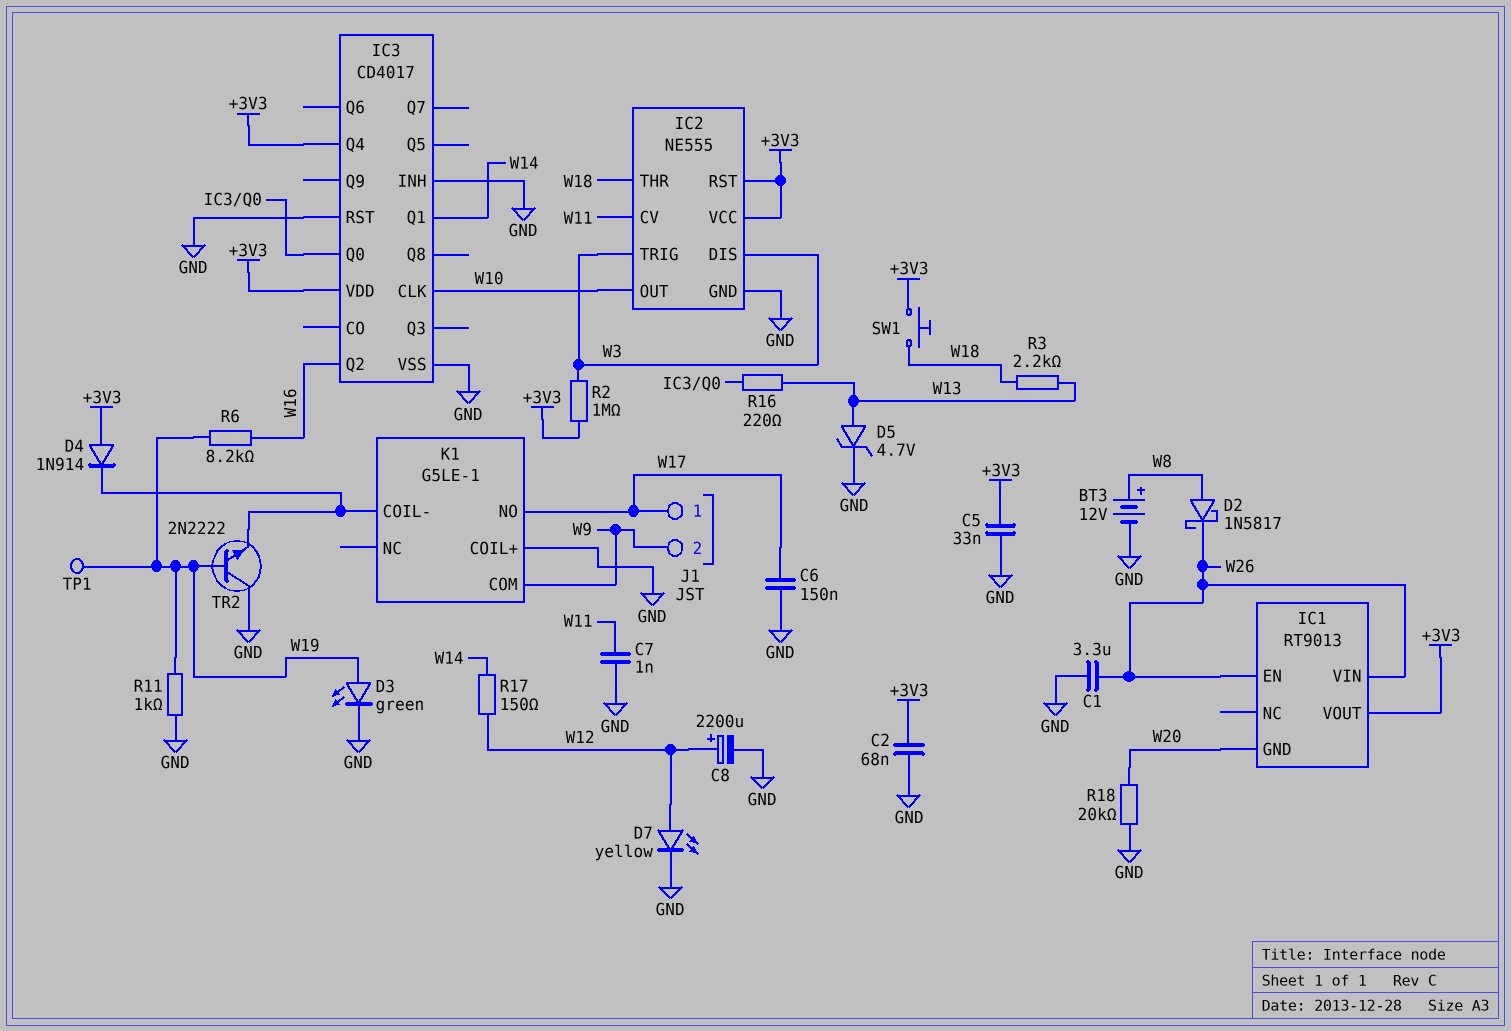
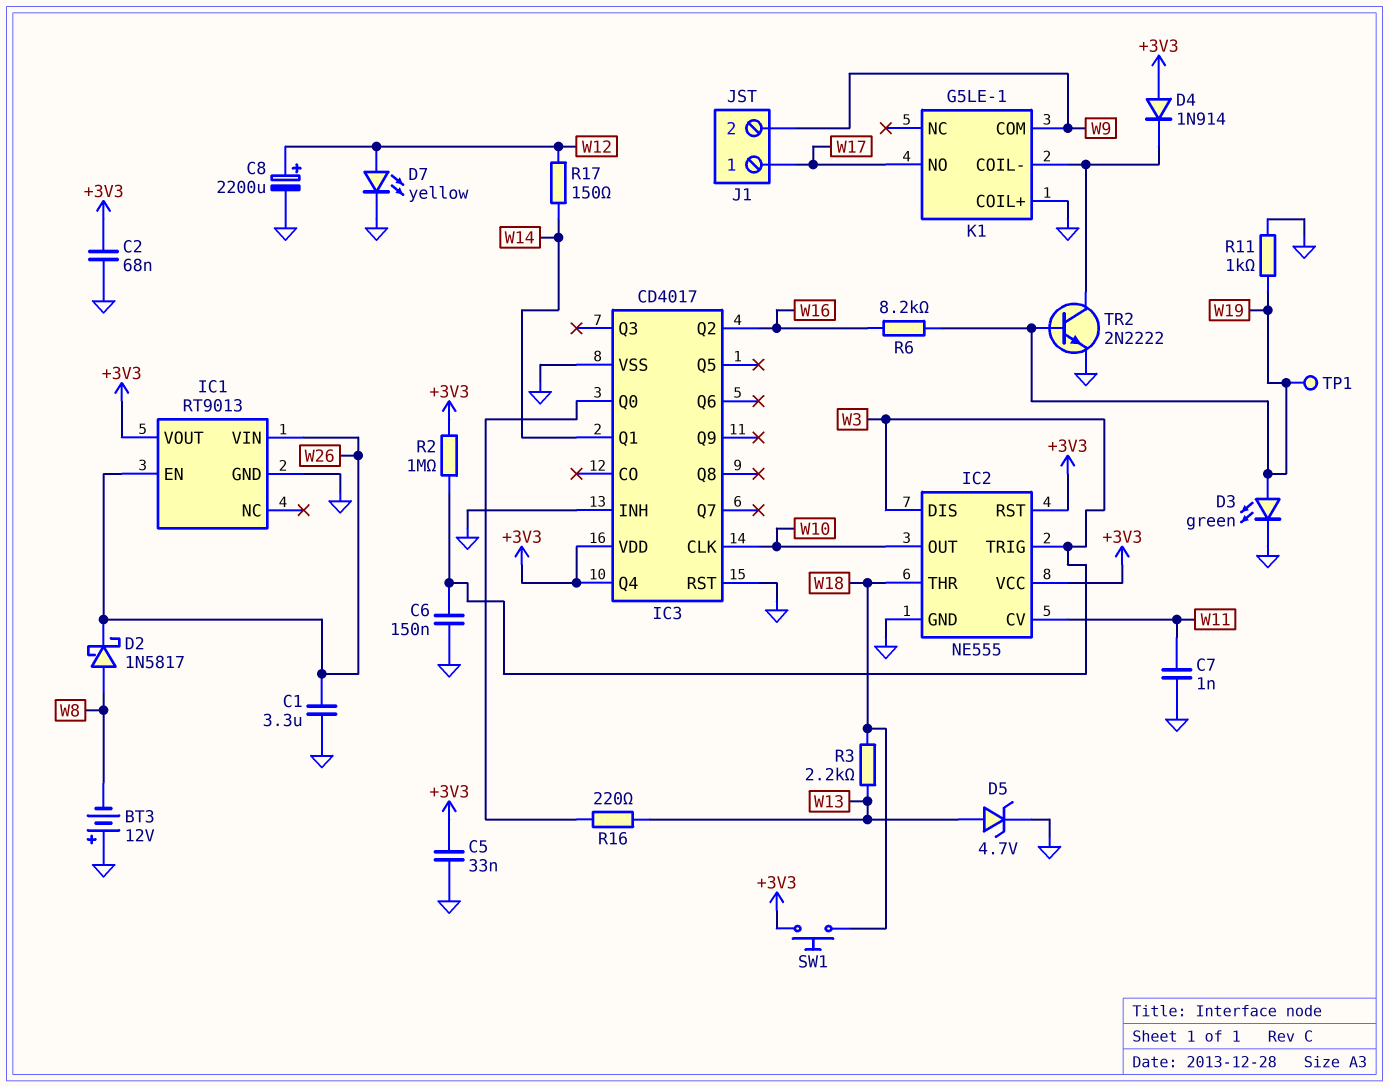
BT3: 12V (plus W8, minus GND) -> 12V (plus GND, minus W8)
C6: 150nF (GND, W17) -> 150nF (GND, W3)
IC1 pin GND: W20 -> GND
R18: 20k (GND, W20) -> none
TR2: NPN 2N2222 (B W19, C GND, E K1/COIL-) -> NPN 2N2222 (B W19, C K1/COIL-, E GND)

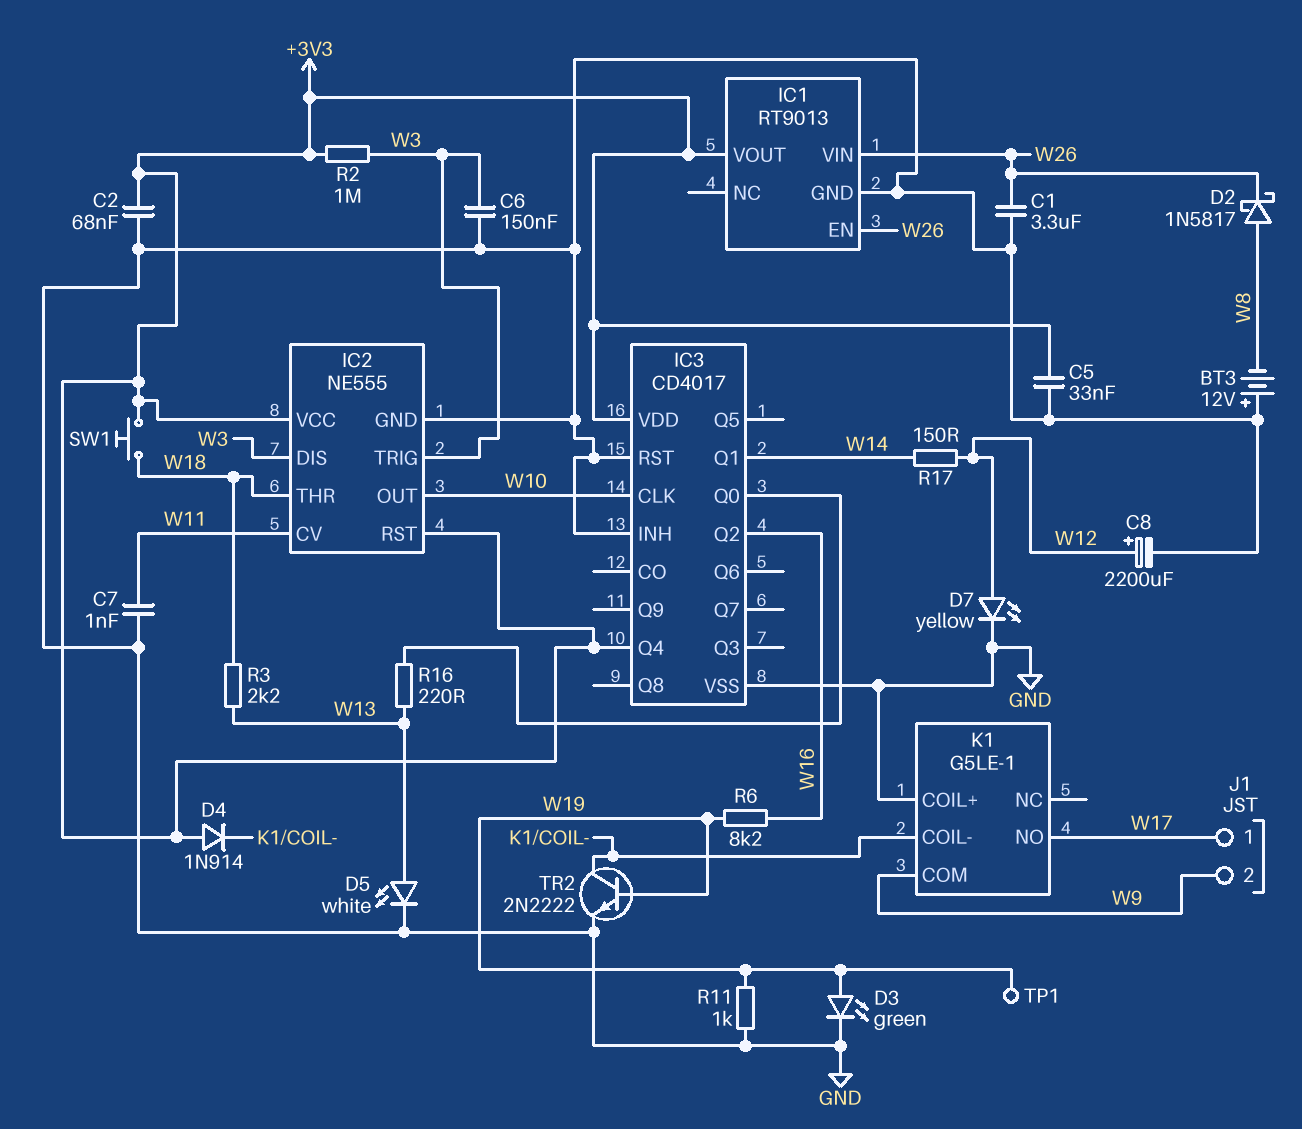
D5: zener 4.7V (A W13, K GND) -> LED white (A W13, K GND)

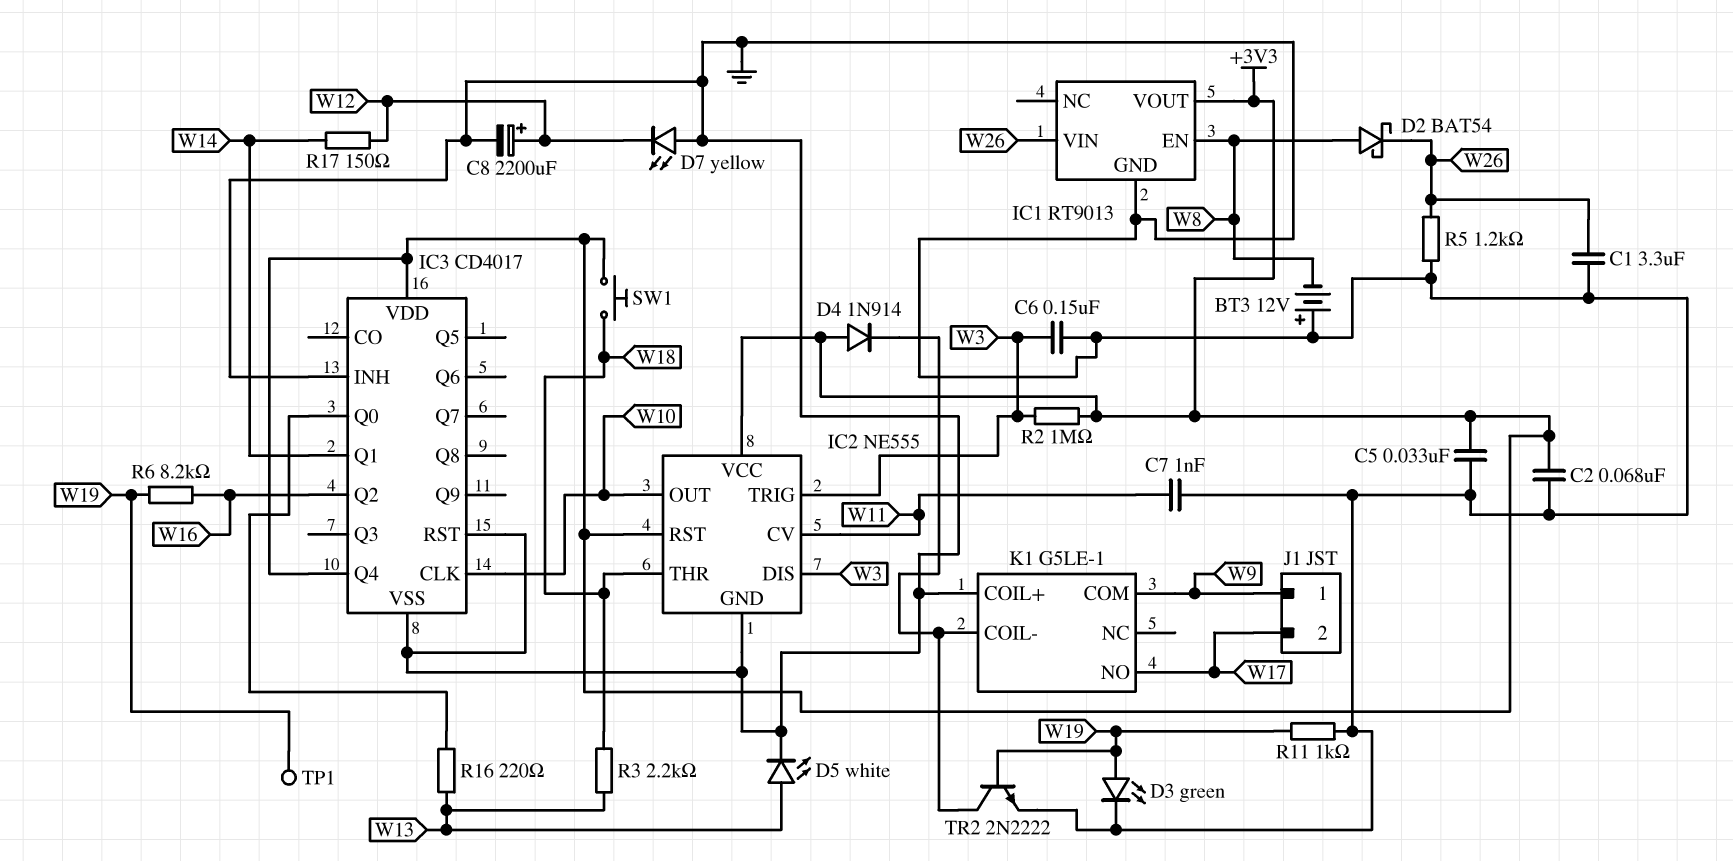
D2: schottky 1N5817 (A W8, K W26) -> schottky BAT54 (A W8, K W26)
D7: LED yellow (A W12, K GND) -> LED yellow (A GND, K W12)
IC1 pin EN: W26 -> W8
J1 pin 1: W17 -> W9
J1 pin 2: W9 -> W17
R5: none -> 1.2k (GND, W26)

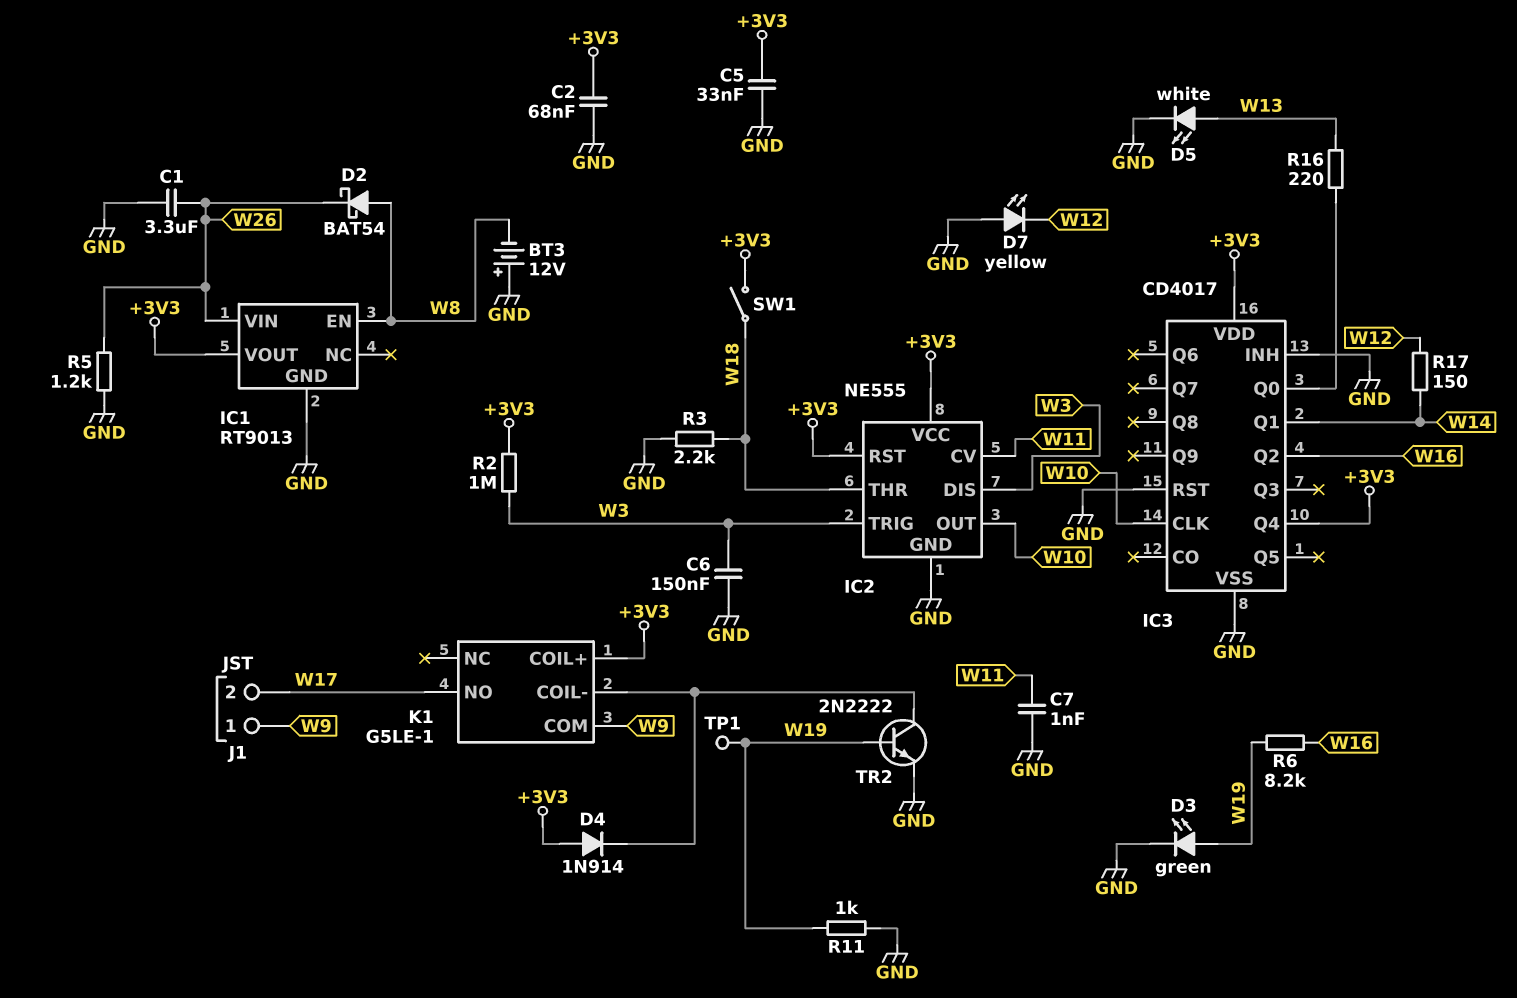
C8: 2200uF (plus W12, minus GND) -> none
K1 pin COIL+: GND -> +3V3
R3: 2.2k (W13, W18) -> 2.2k (GND, W18)
SW1: button (+3V3, W18) -> switch (+3V3, W18)

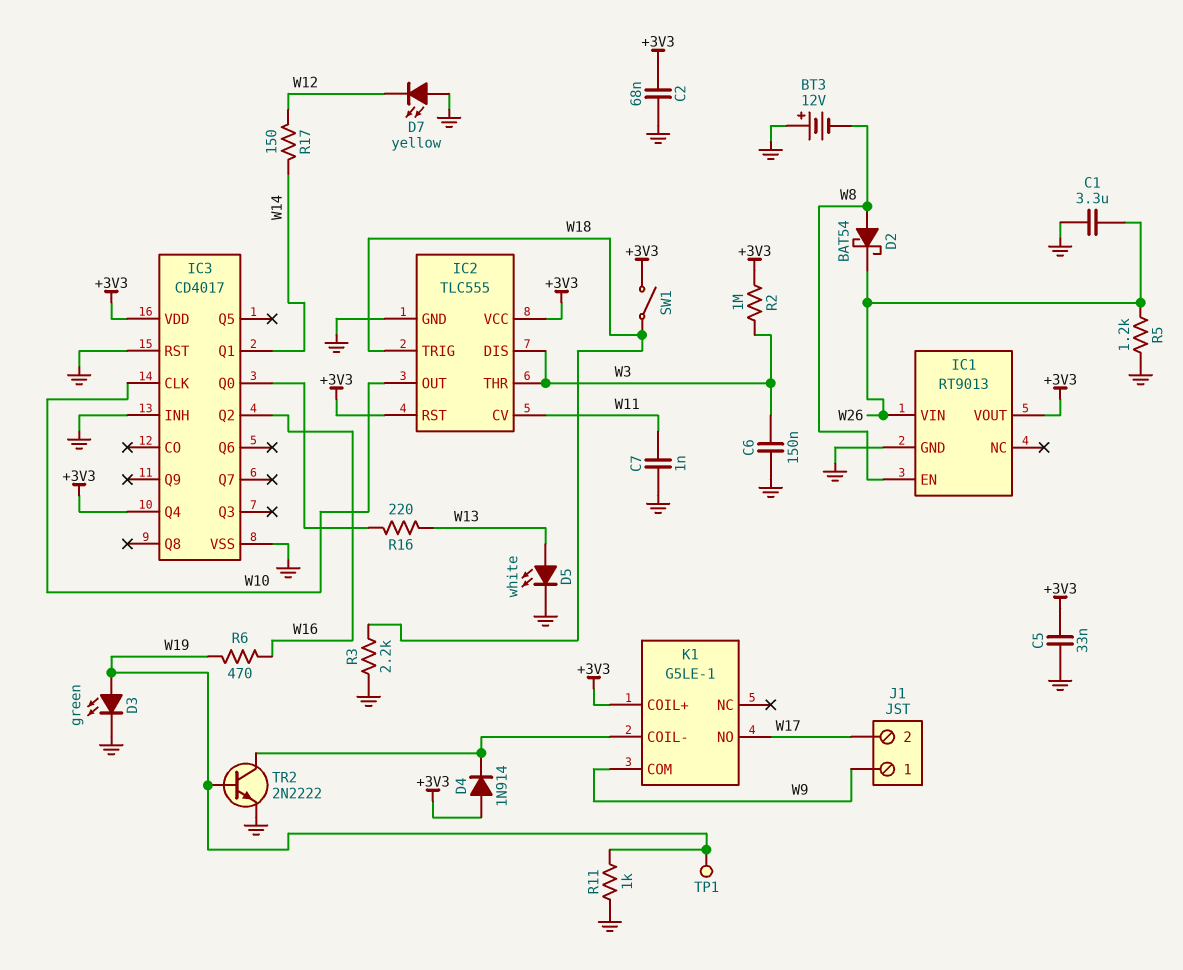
IC2: NE555 -> TLC555
IC2 pin THR: W18 -> W3
IC2 pin TRIG: W3 -> W18
R6: 8.2k (W16, W19) -> 470 (W16, W19)

